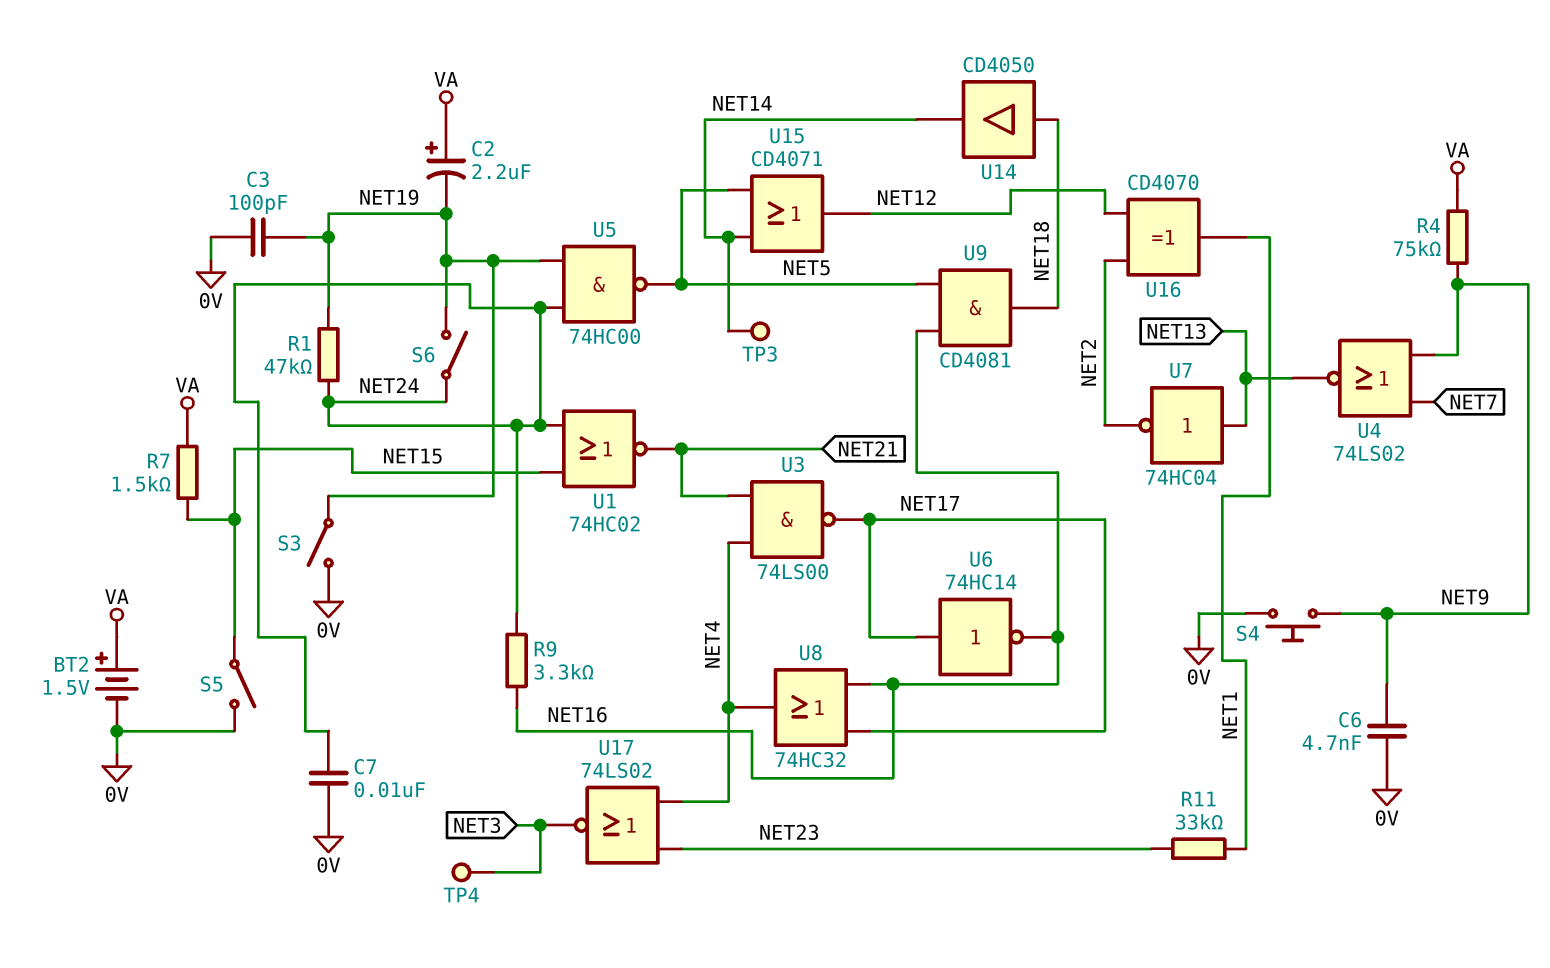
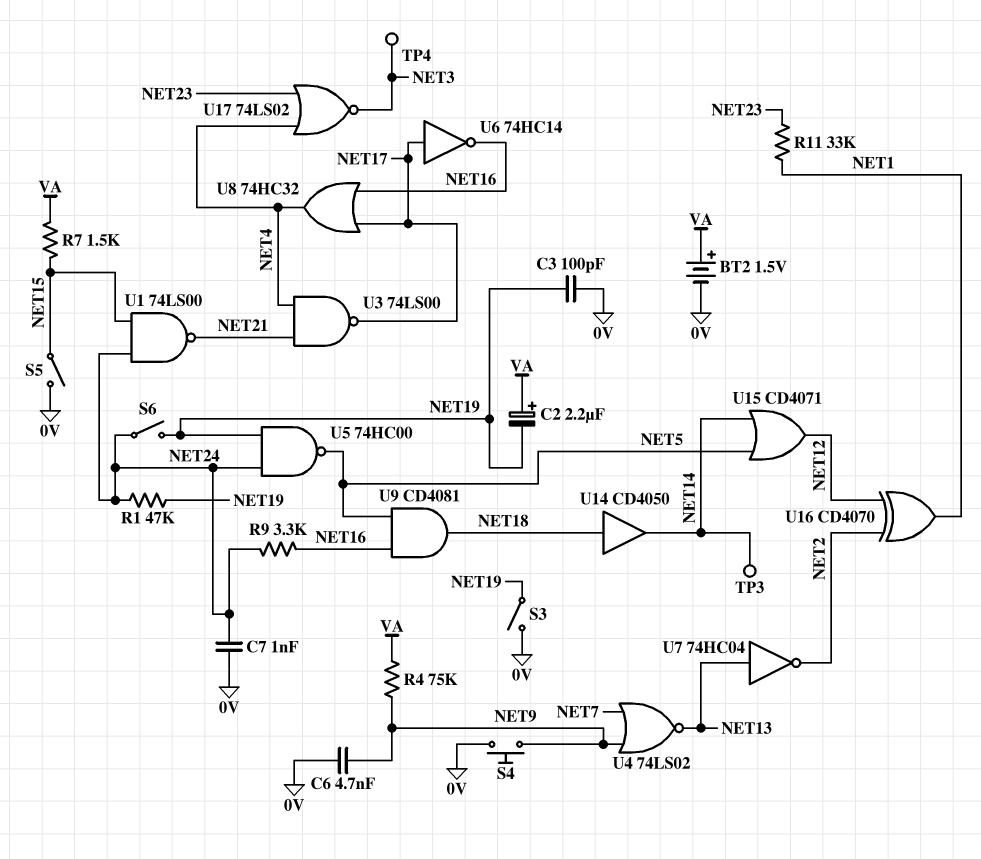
C7: 10nF (0V, NET24) -> 1nF (0V, NET24)
U1: NOR 74HC02 (in NET15, in NET24, out NET21) -> NAND 74LS00 (in NET15, in NET24, out NET21)

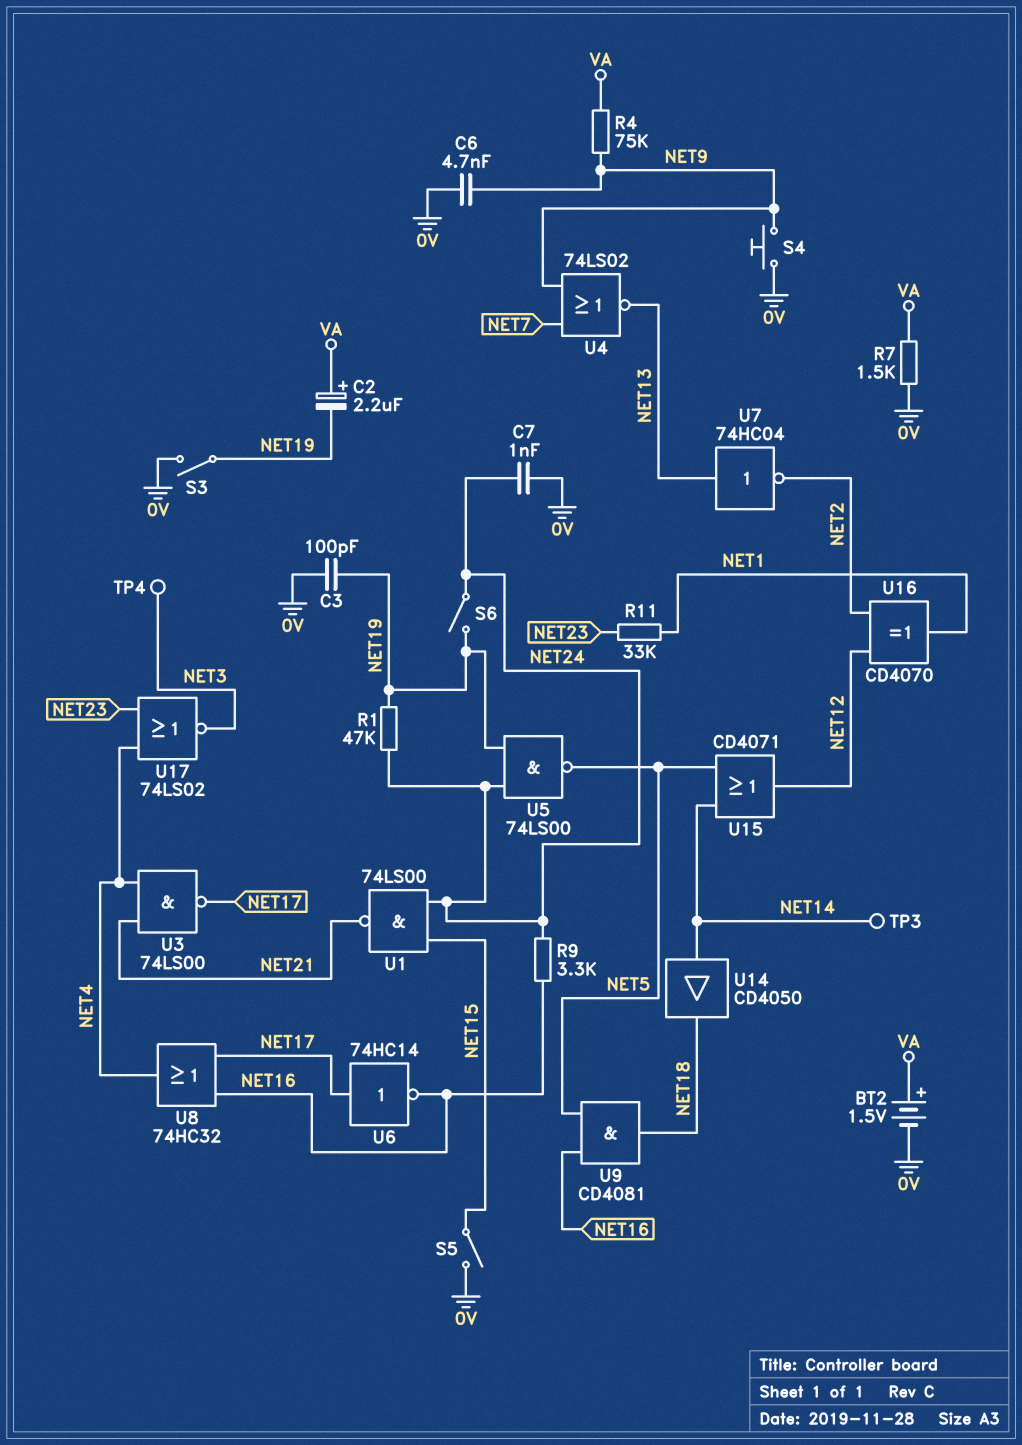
R7: 1.5k (NET15, VA) -> 1.5k (0V, VA)
U5: NAND 74HC00 (in NET19, in NET24, out NET5) -> NAND 74LS00 (in NET19, in NET24, out NET5)
U14: buffer CD4050 (in NET18, out NET14) -> buffer CD4050 (in NET14, out NET18)

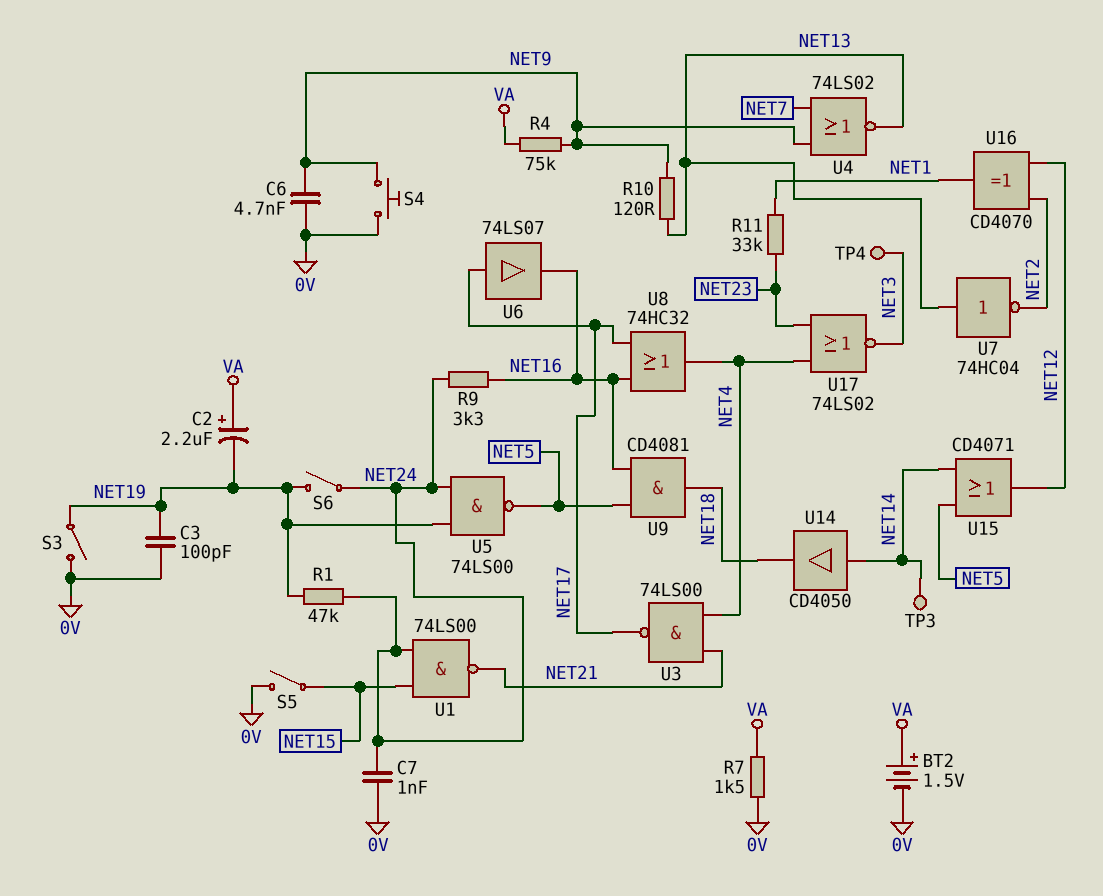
R10: none -> 120 (NET9, NET13)
U6: NOT 74HC14 (in NET17, out NET16) -> buffer 74LS07 (in NET17, out NET16)

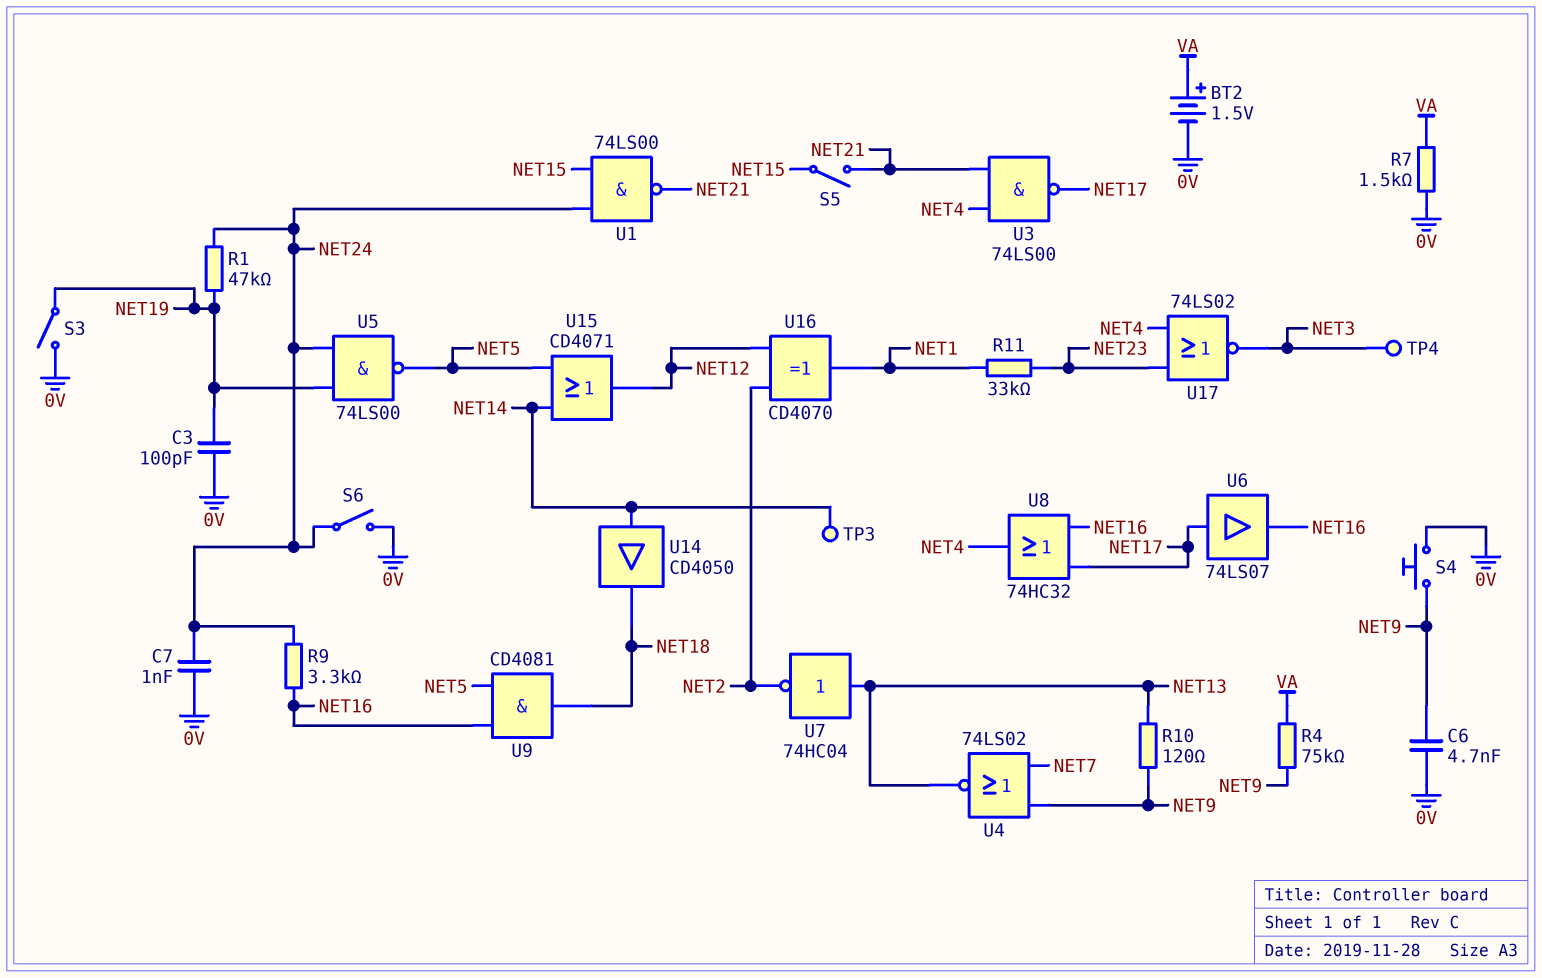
C2: 2.2uF (plus VA, minus NET19) -> none
S5: switch (0V, NET15) -> switch (NET15, NET21)
S6: switch (NET19, NET24) -> switch (0V, NET24)

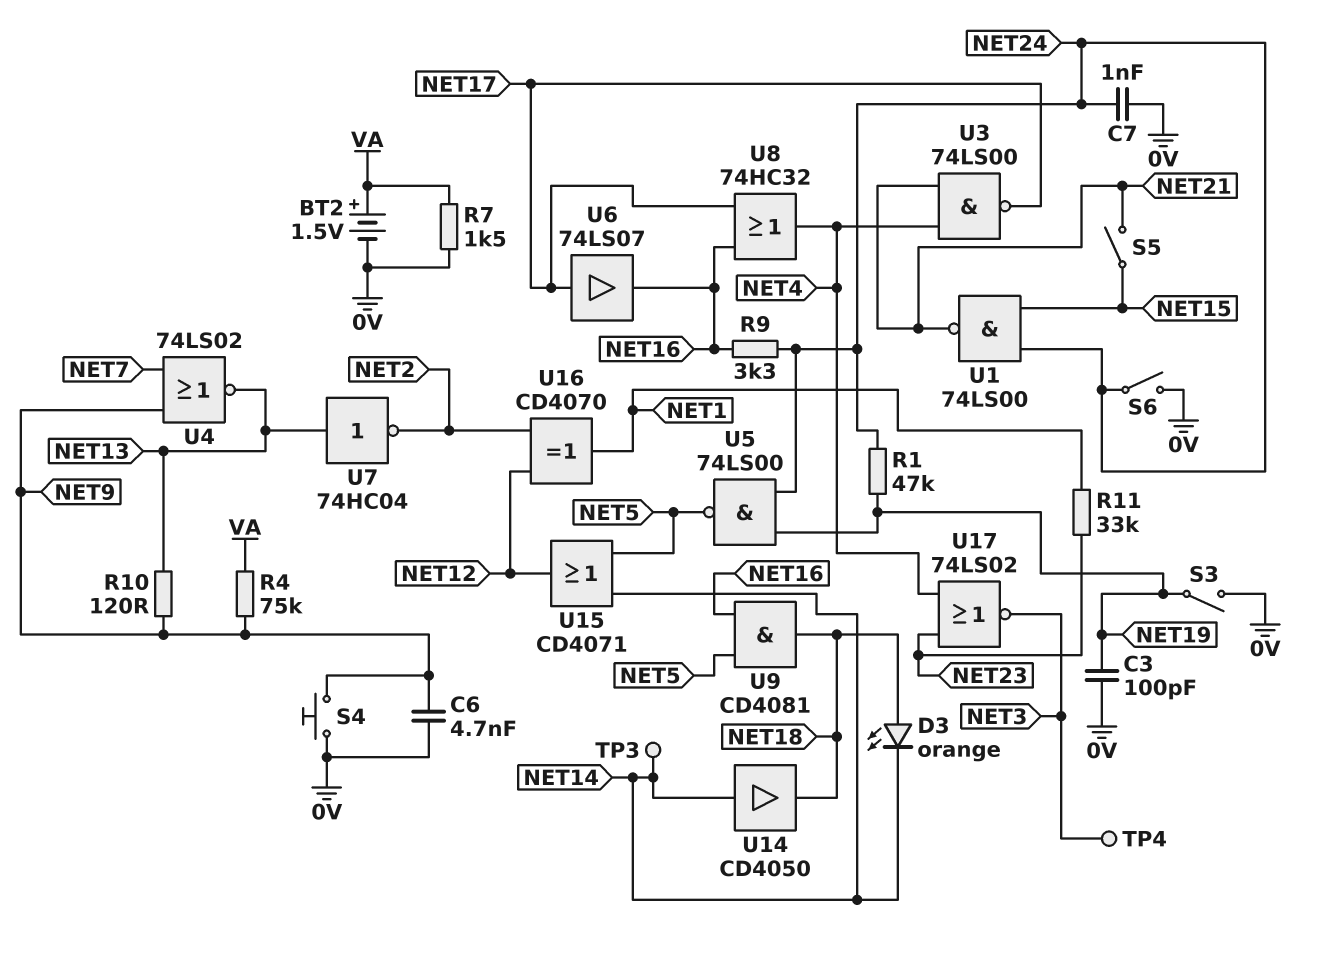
D3: none -> LED orange (A NET18, K NET14)

